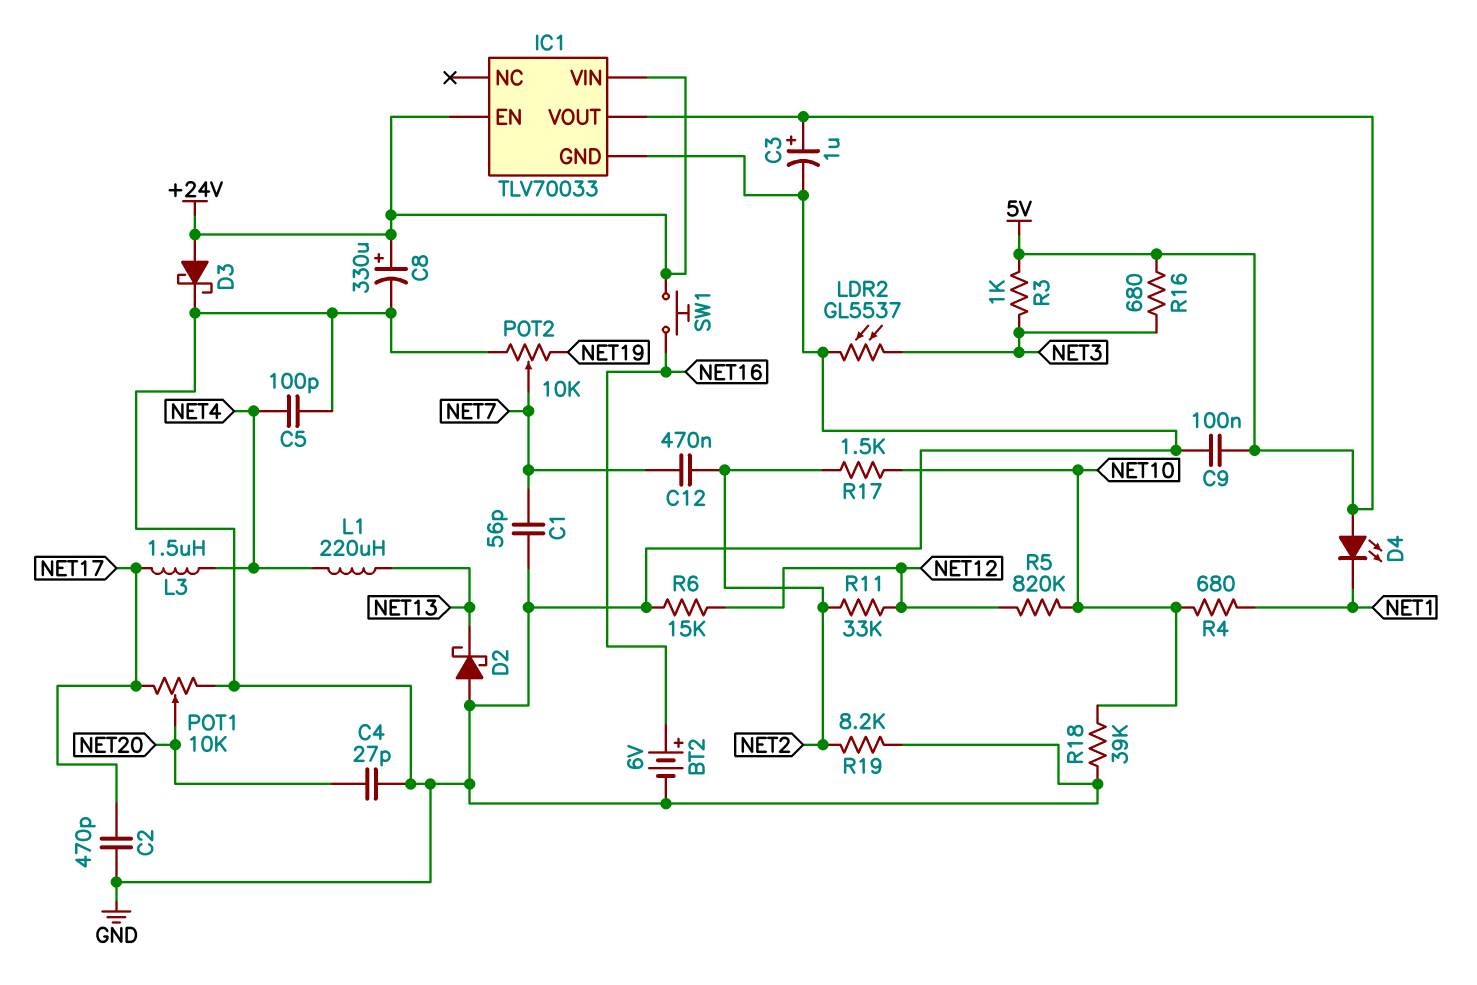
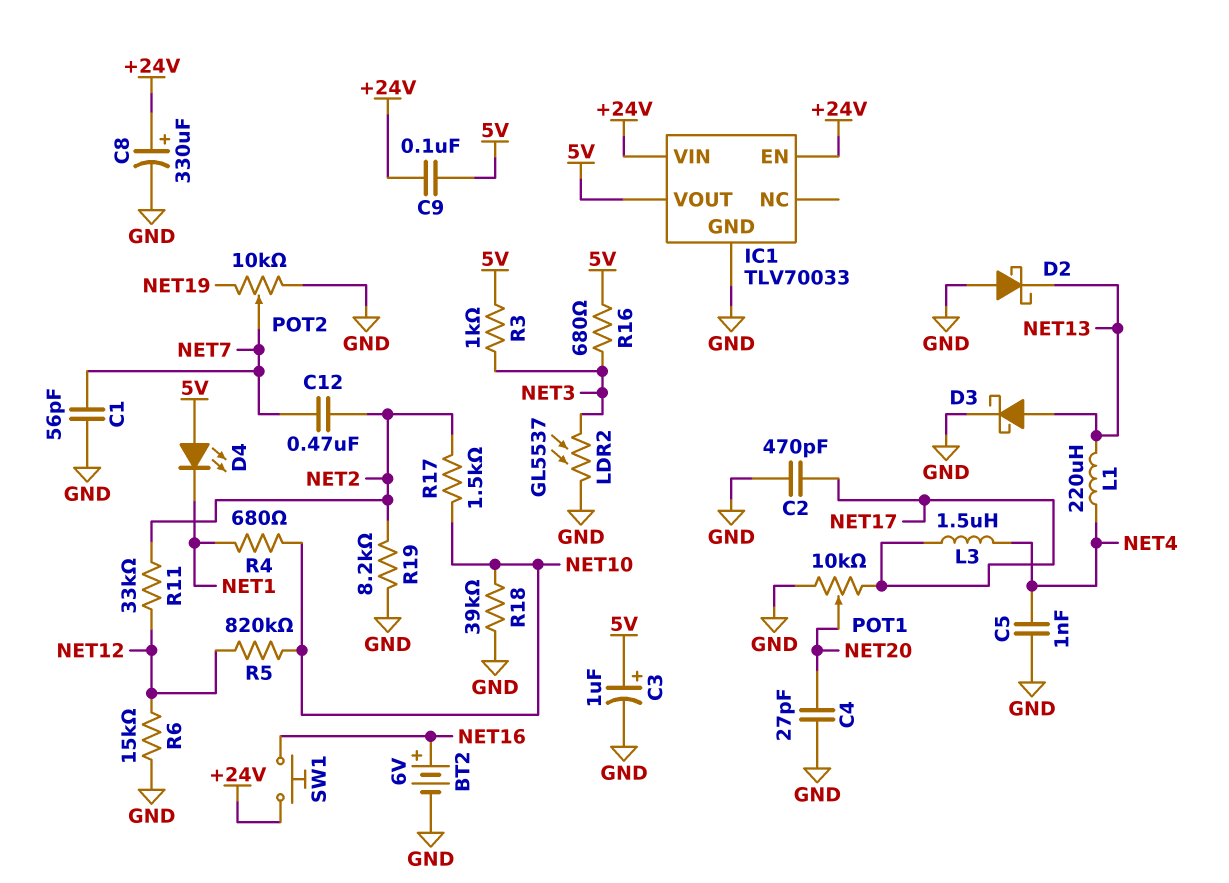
C5: 100pF (GND, NET4) -> 1nF (GND, NET4)
C9: 100nF (5V, GND) -> 100nF (+24V, 5V)
D3: schottky (A +24V, K GND) -> schottky (A NET13, K GND)

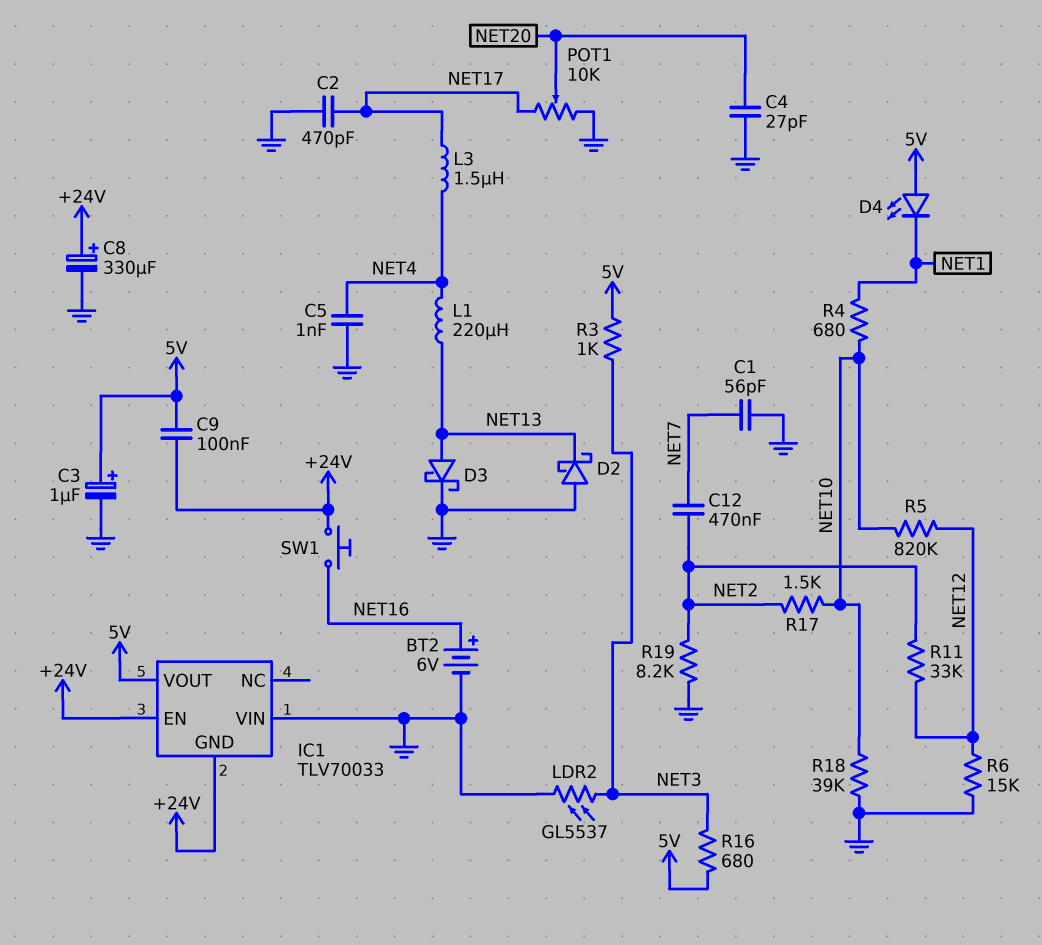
IC1 pin GND: GND -> +24V
IC1 pin VIN: +24V -> GND
POT2: 10k (GND, NET19, wiper NET7) -> none

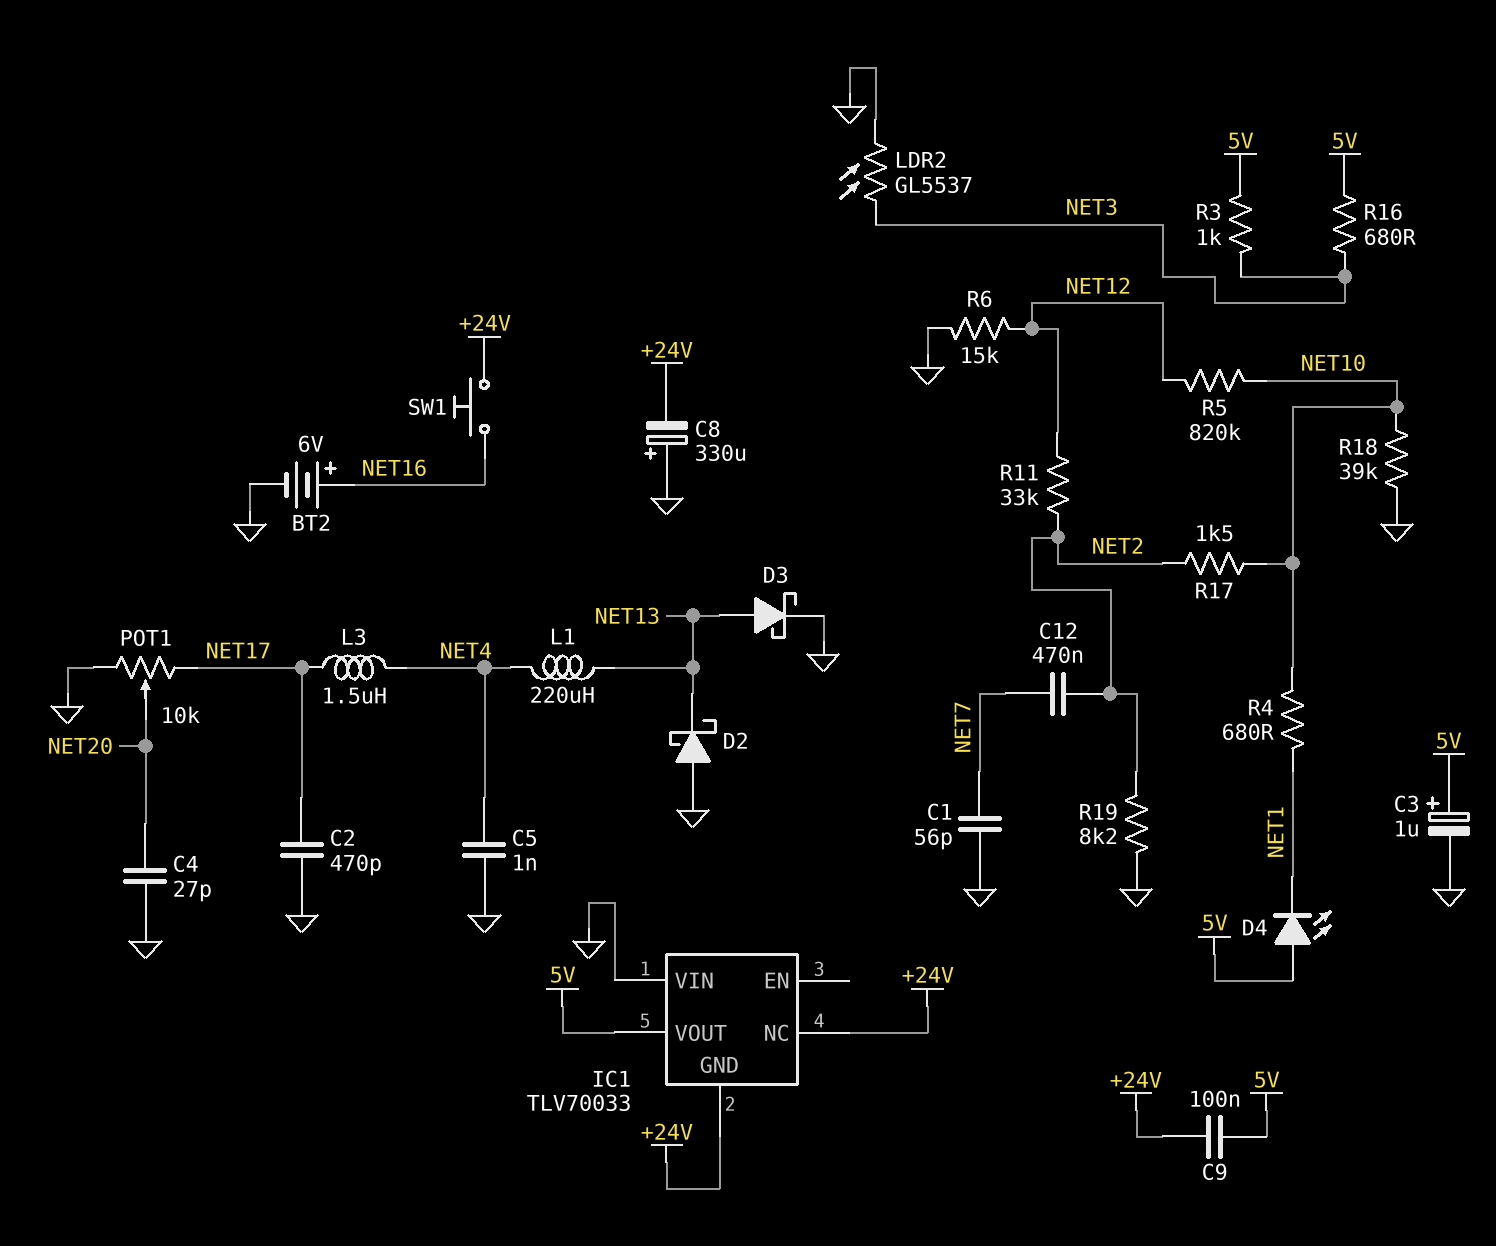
C8: 330uF (plus +24V, minus GND) -> 330uF (plus GND, minus +24V)
IC1 pin EN: +24V -> none
IC1 pin NC: none -> +24V

